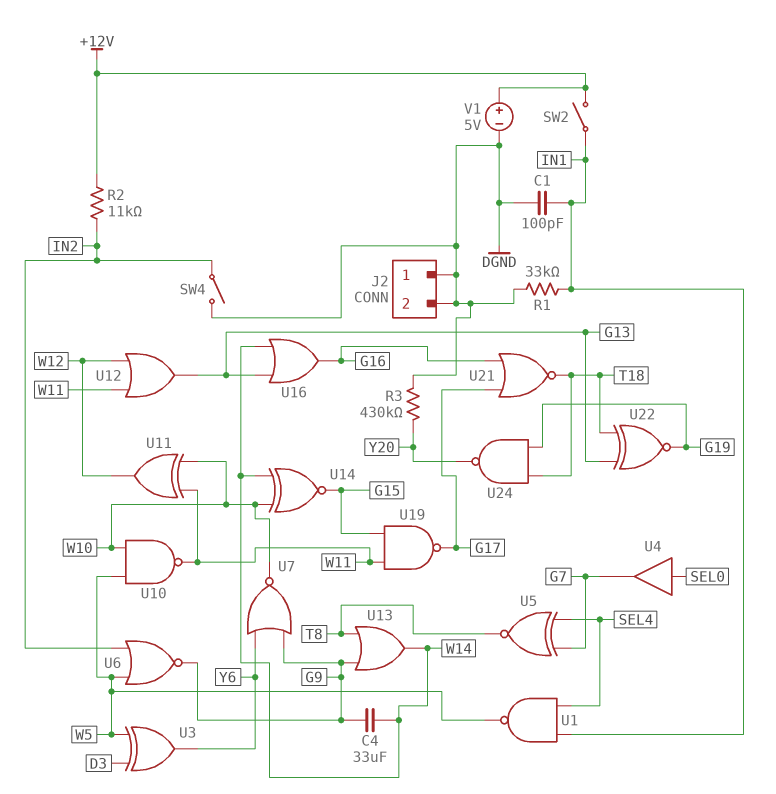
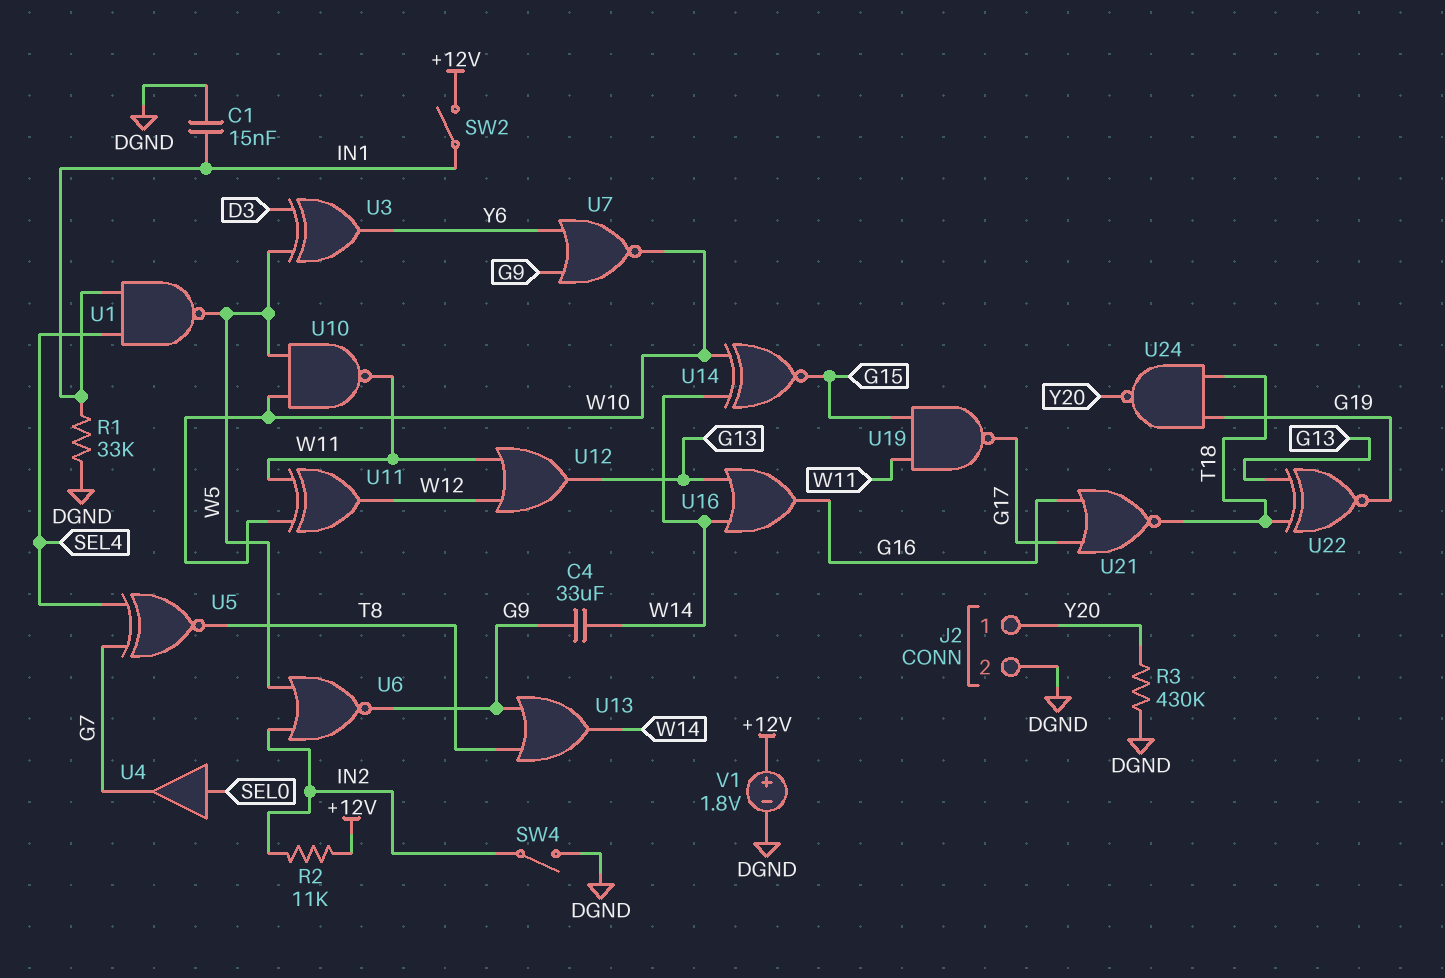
C1: 100pF (DGND, IN1) -> 15nF (DGND, IN1)
J2 pin 1: DGND -> Y20
V1: 5V (plus +12V, minus DGND) -> 1.8V (plus +12V, minus DGND)

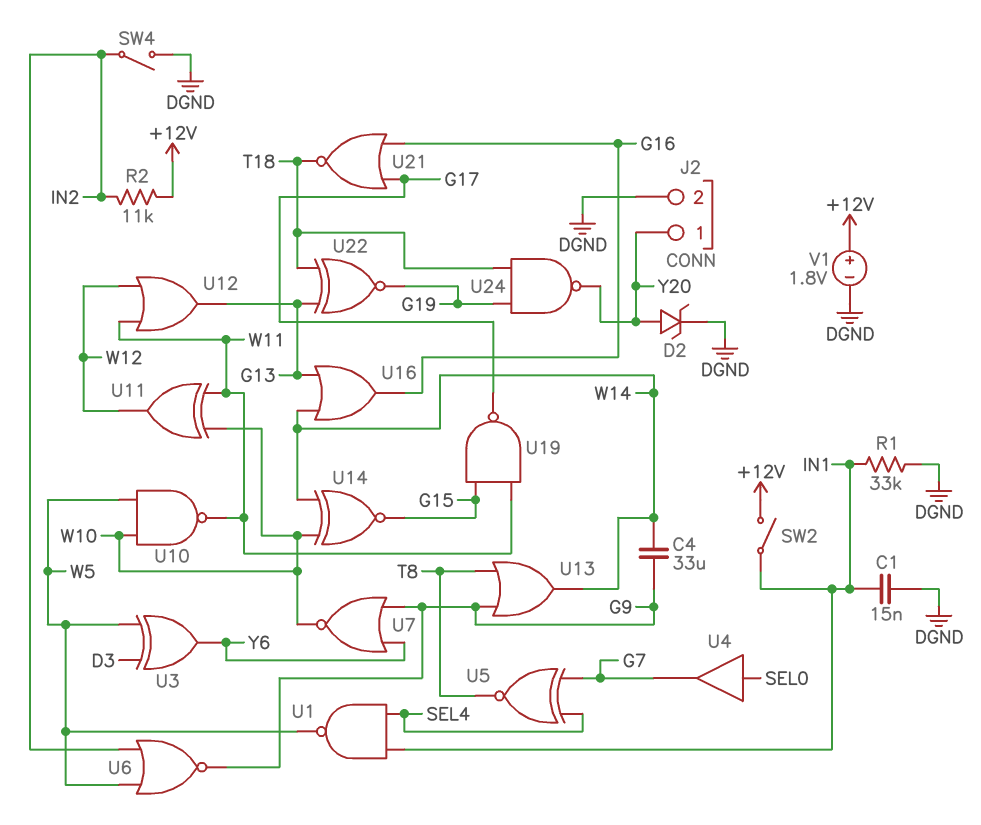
D2: none -> zener (A Y20, K DGND)
R3: 430k (DGND, Y20) -> none

